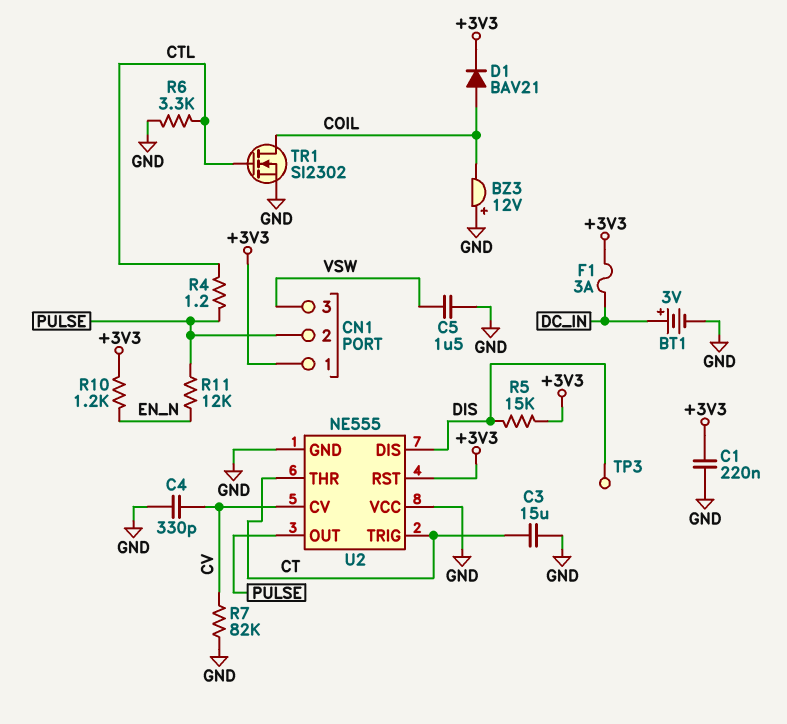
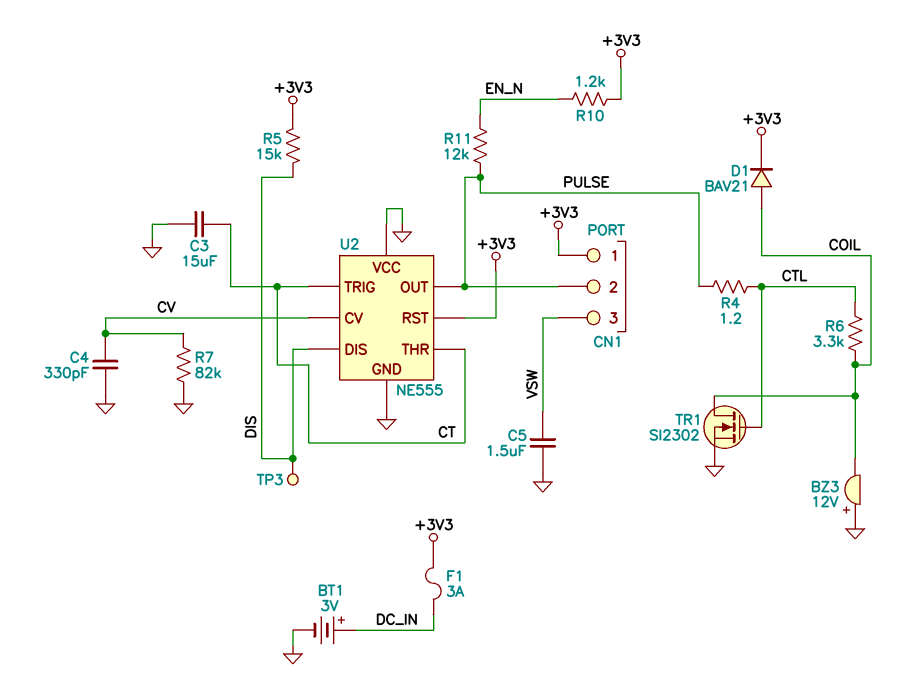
C1: 220nF (+3V3, GND) -> none
R6: 3.3k (CTL, GND) -> 3.3k (COIL, CTL)

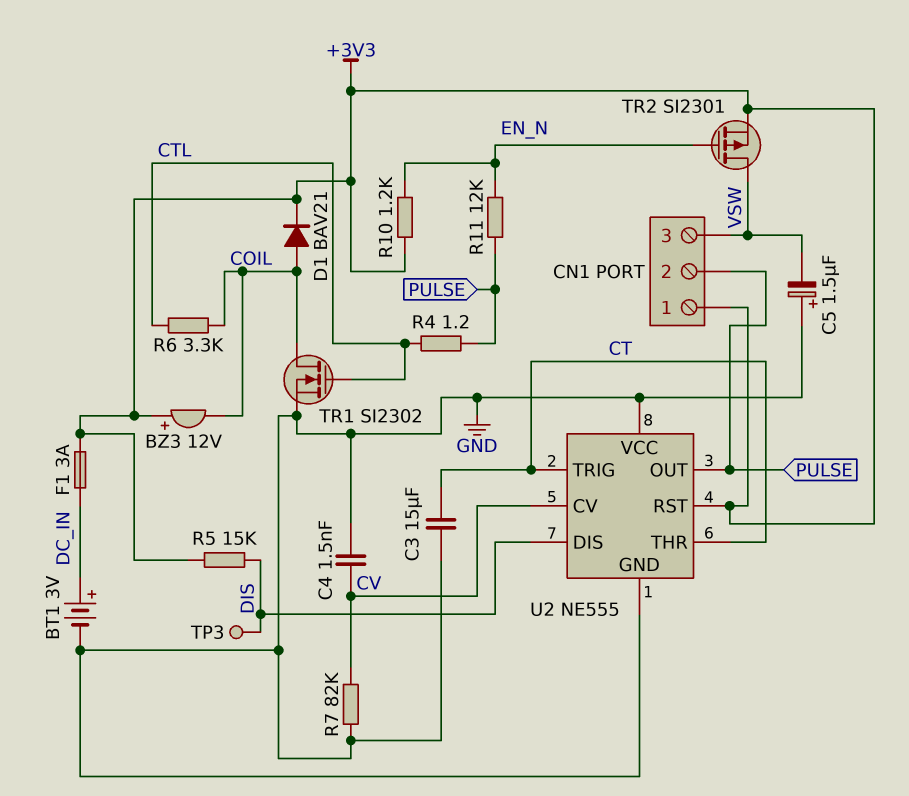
BZ3: buzzer 12V (plus GND, minus COIL) -> buzzer 12V (plus +3V3, minus COIL)
C4: 330pF (CV, GND) -> 1.5nF (CV, GND)
C5: 1.5uF (GND, VSW) -> 1.5uF (plus GND, minus VSW)
TR2: none -> PMOS SI2301 (G EN_N, D VSW, S +3V3)

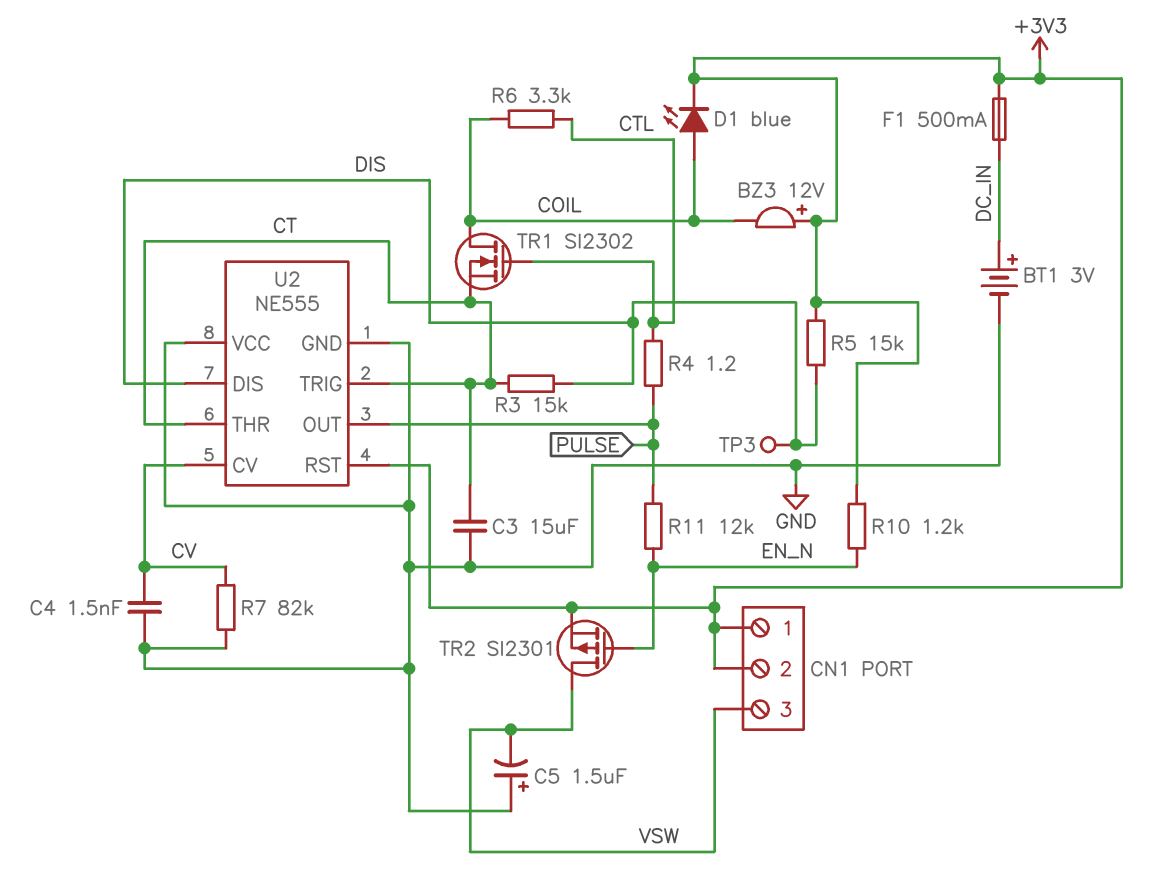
CN1 pin 2: PULSE -> +3V3
D1: diode BAV21 (A COIL, K +3V3) -> LED blue (A COIL, K +3V3)
F1: 3A (+3V3, DC_IN) -> 500mA (+3V3, DC_IN)
R3: none -> 15k (CT, DIS)
TR1: NMOS SI2302 (G CTL, D COIL, S GND) -> NMOS SI2302 (G CTL, D COIL, S CT)

